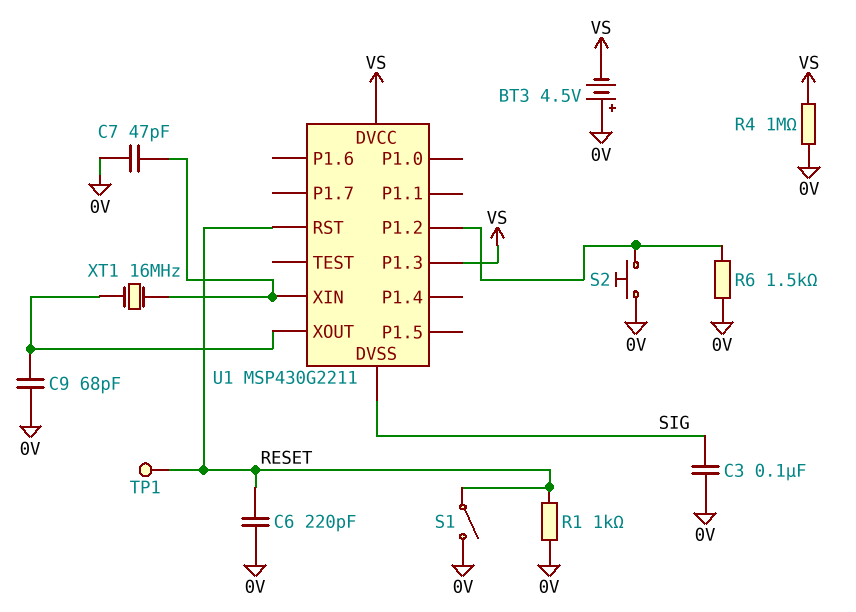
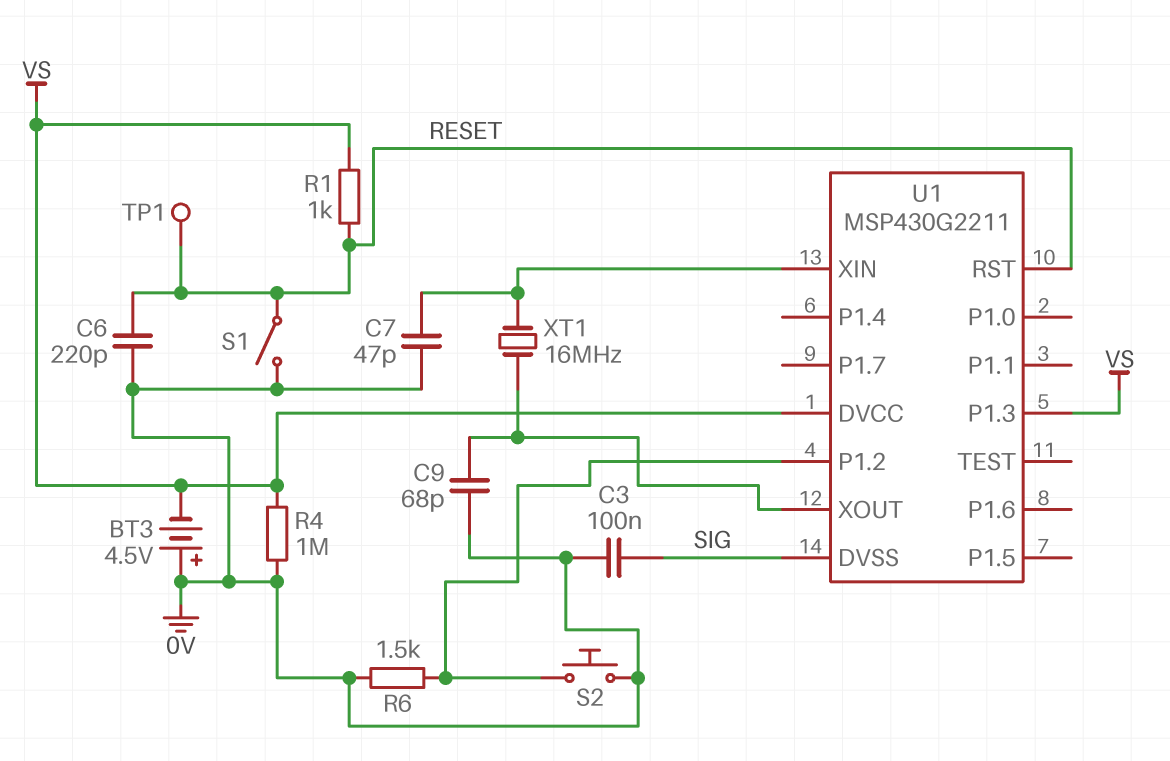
R1: 1k (0V, RESET) -> 1k (RESET, VS)

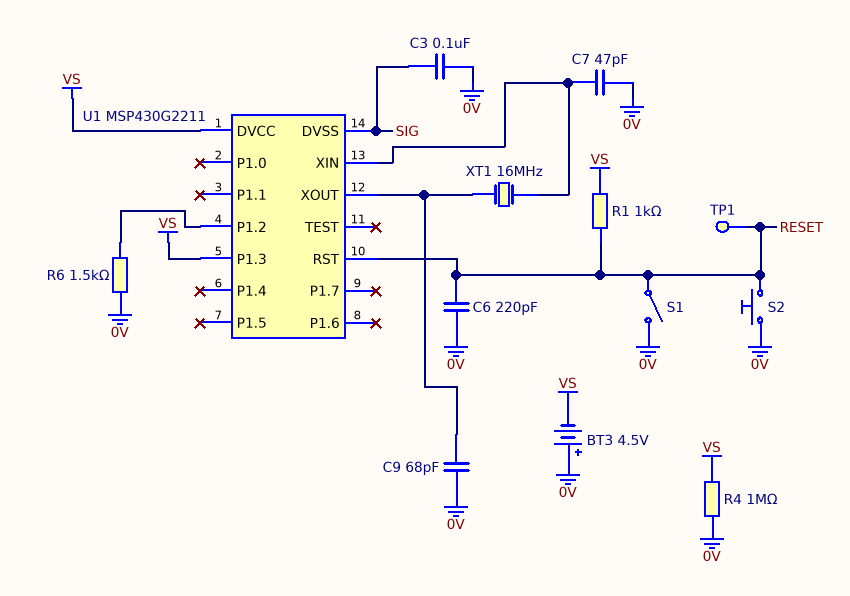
S2: button (0V, U1/P1.2) -> button (0V, RESET)

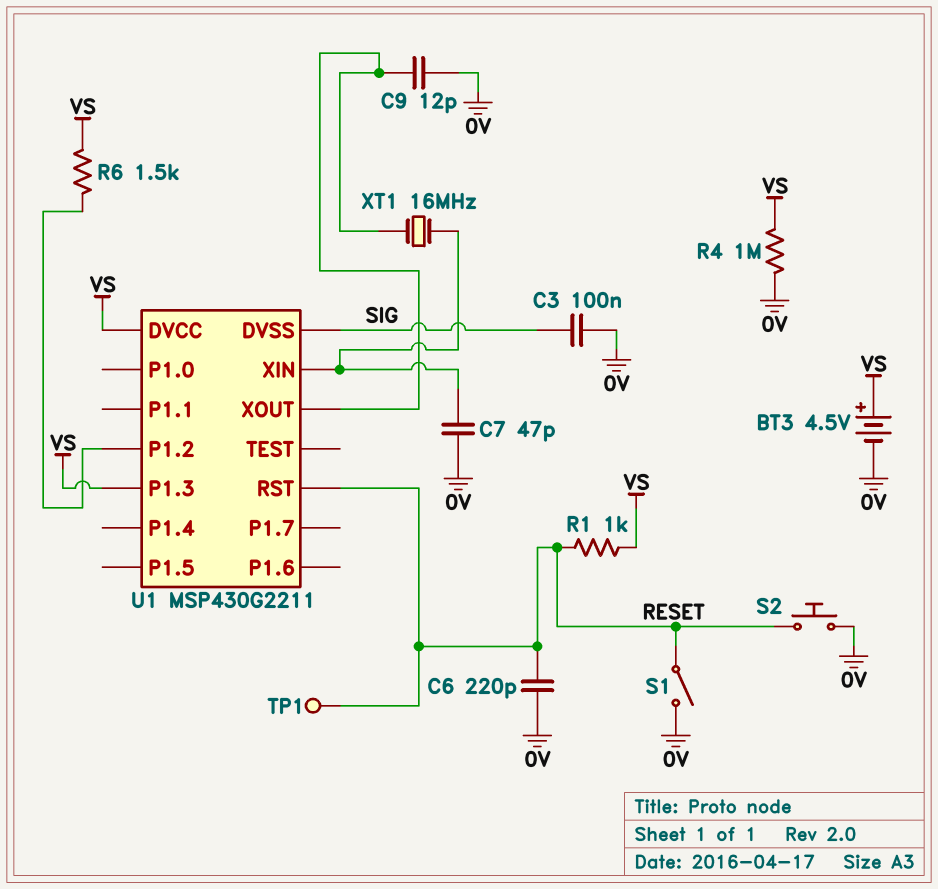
BT3: 4.5V (plus 0V, minus VS) -> 4.5V (plus VS, minus 0V)
C9: 68pF (0V, U1/XOUT) -> 12pF (0V, U1/XOUT)
R6: 1.5k (0V, U1/P1.2) -> 1.5k (U1/P1.2, VS)

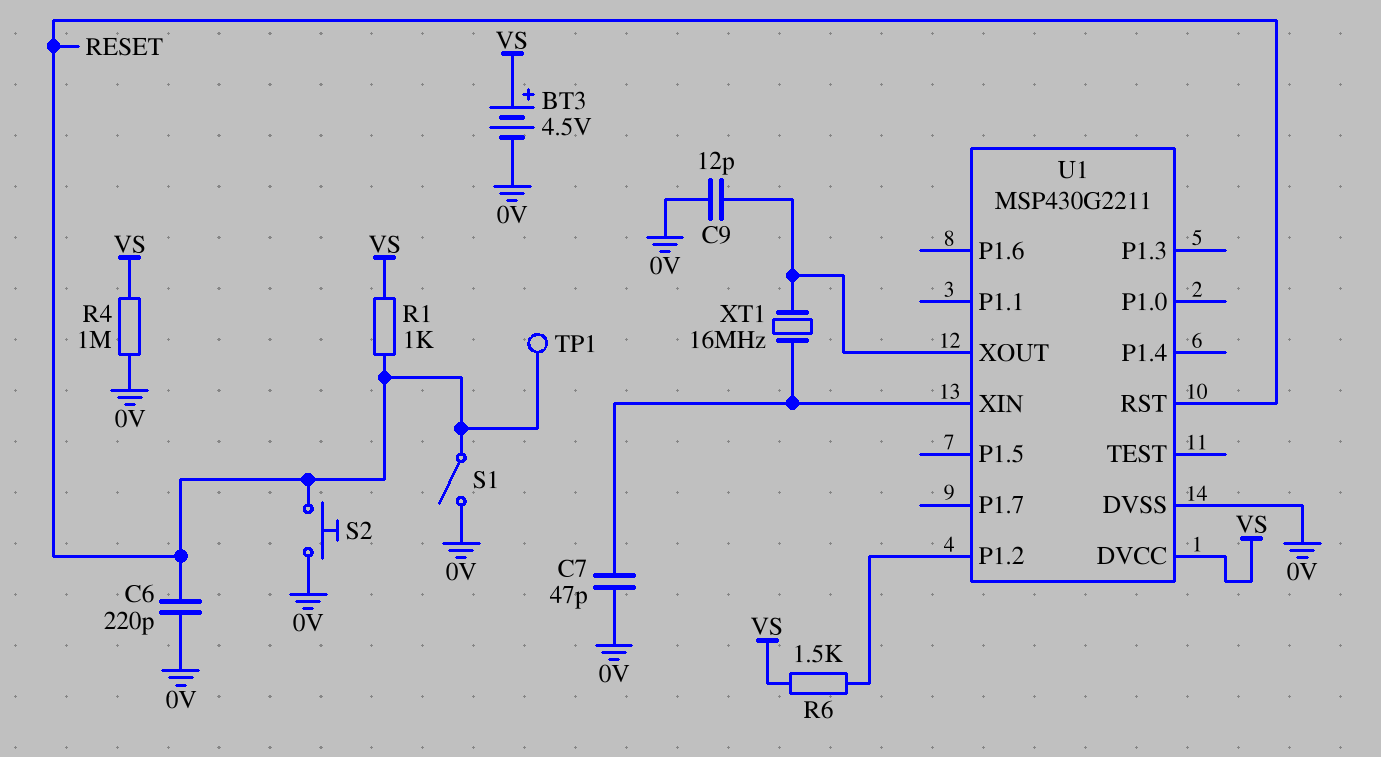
C3: 100nF (0V, SIG) -> none
U1 pin DVSS: SIG -> 0V
U1 pin P1.3: VS -> none

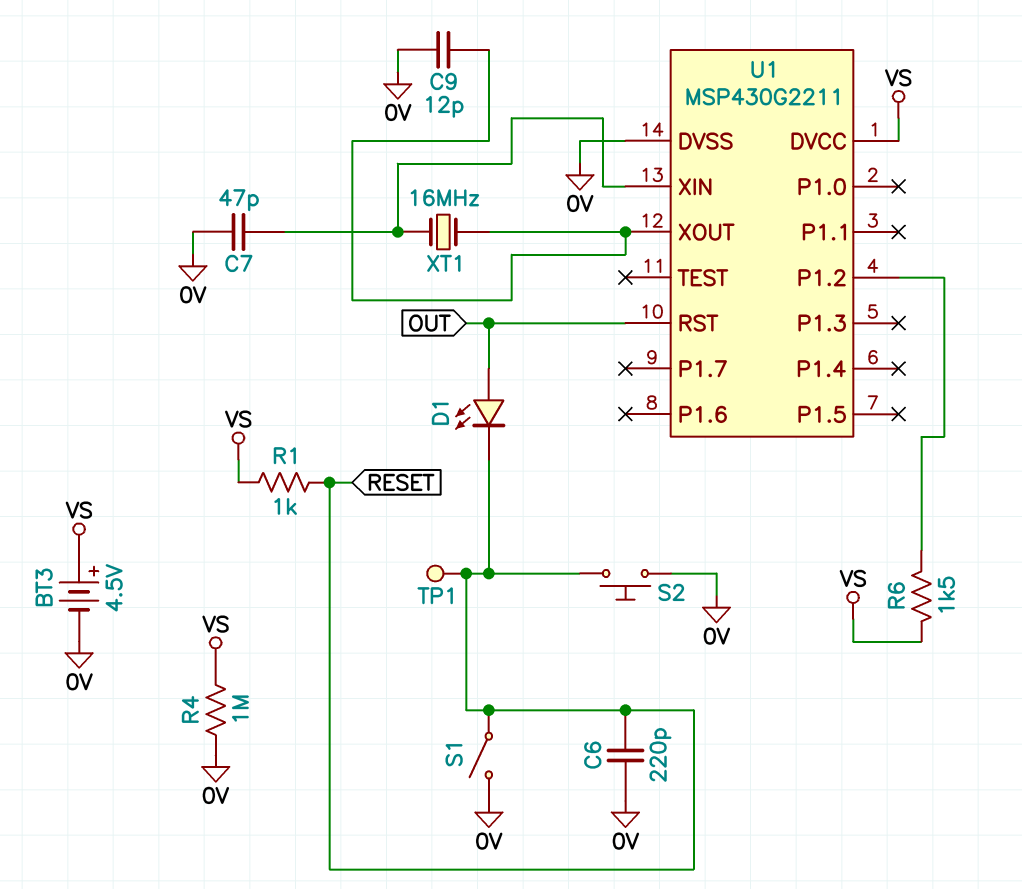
D1: none -> LED (A OUT, K RESET)
U1 pin RST: RESET -> OUT

